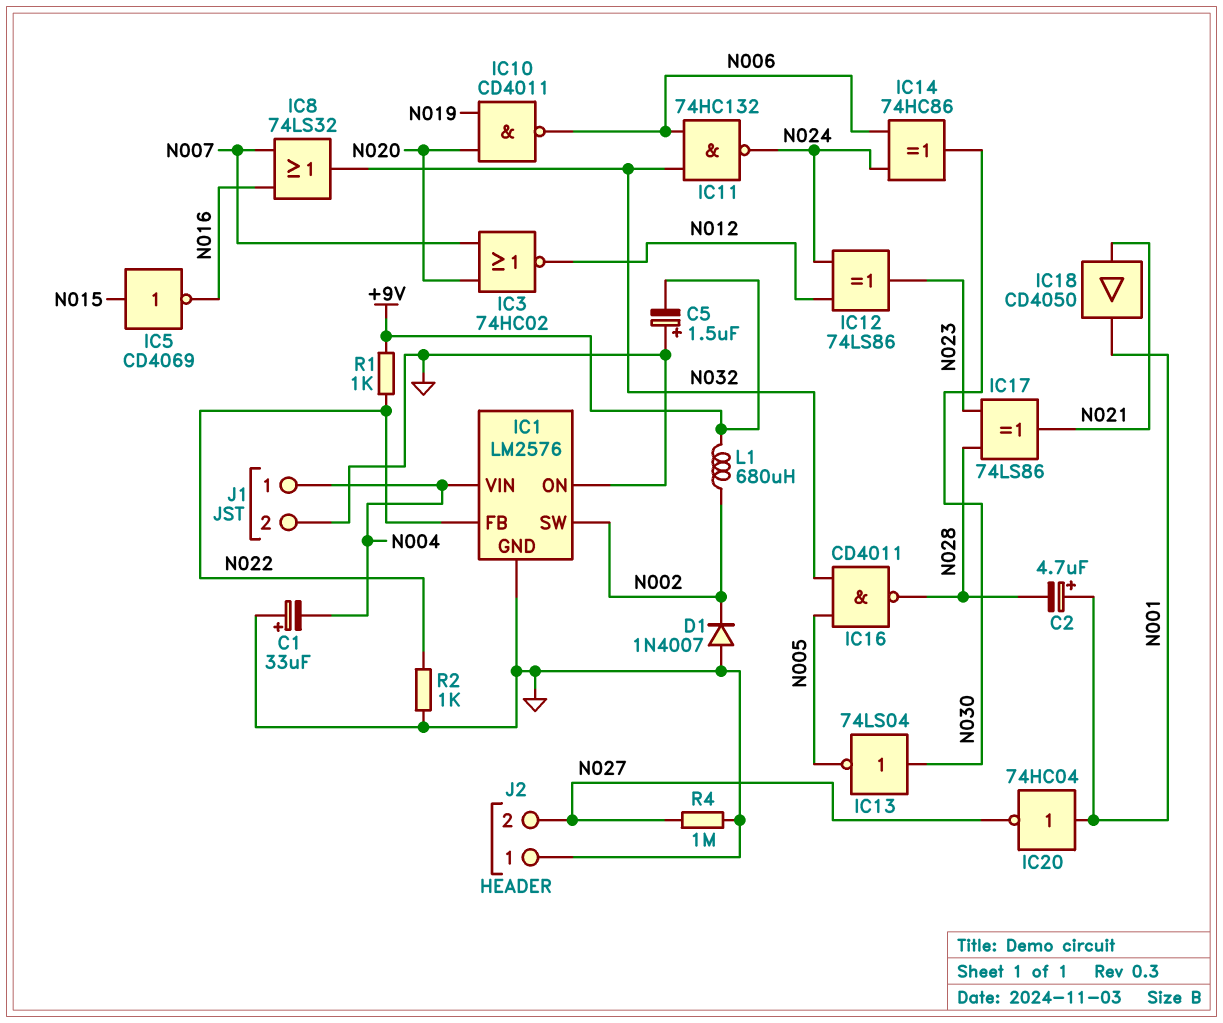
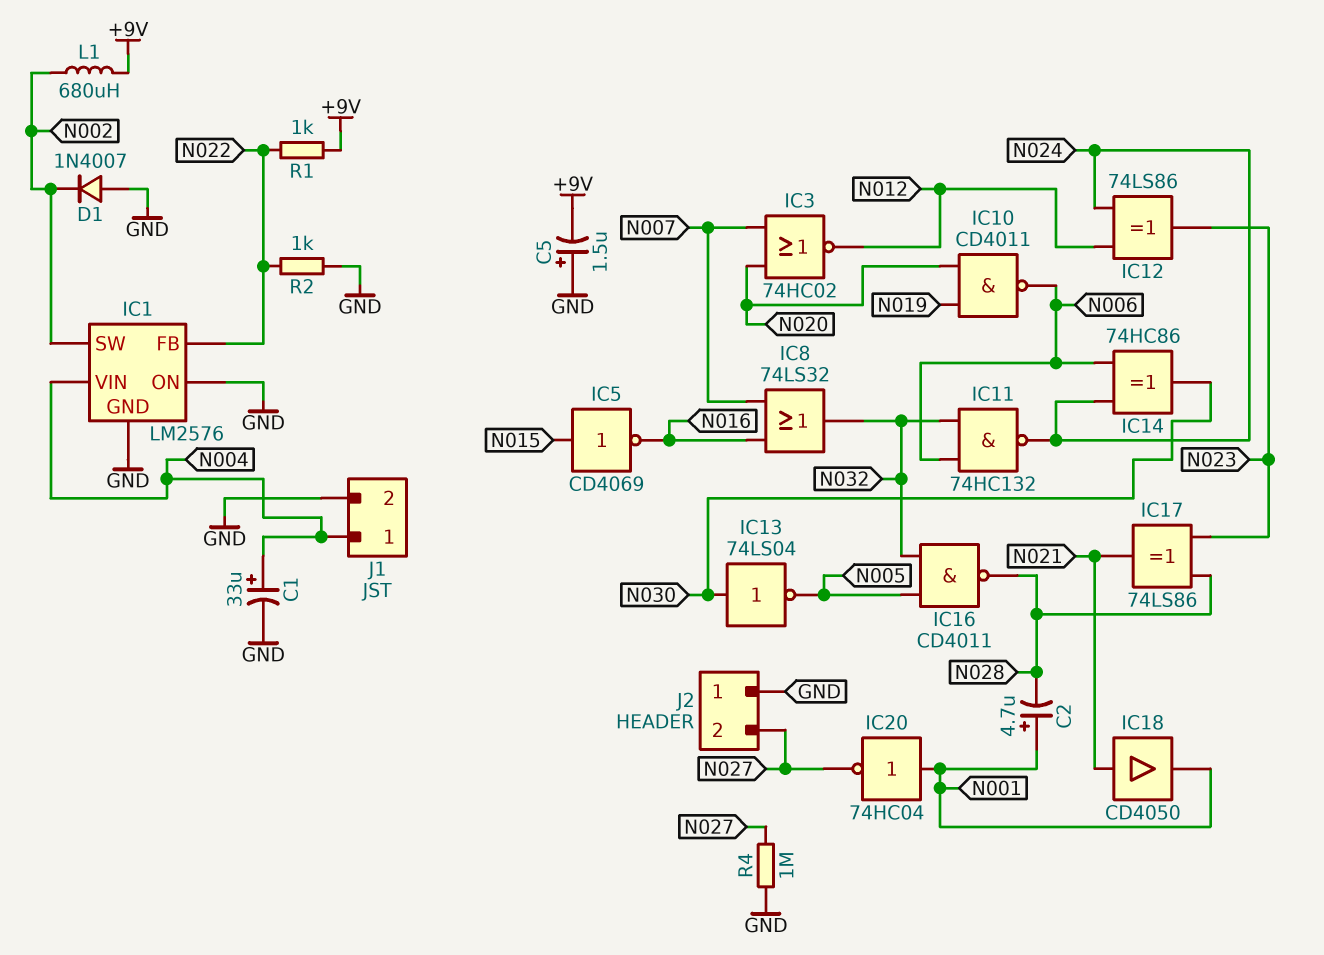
C1: 33uF (plus GND, minus N004) -> 33uF (plus N004, minus GND)

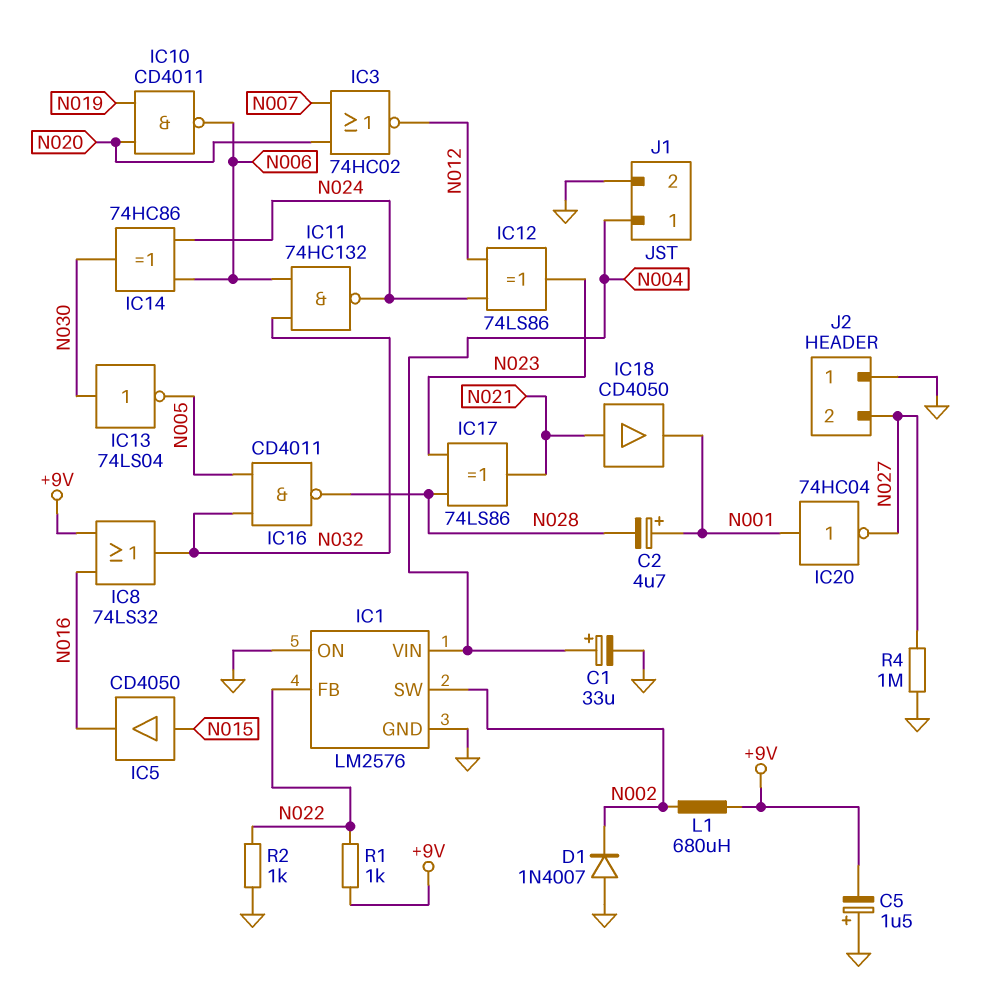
IC5: NOT CD4069 (in N015, out N016) -> buffer CD4050 (in N015, out N016)
IC8: OR 74LS32 (in N007, in N016, out N032) -> OR 74LS32 (in +9V, in N016, out N032)

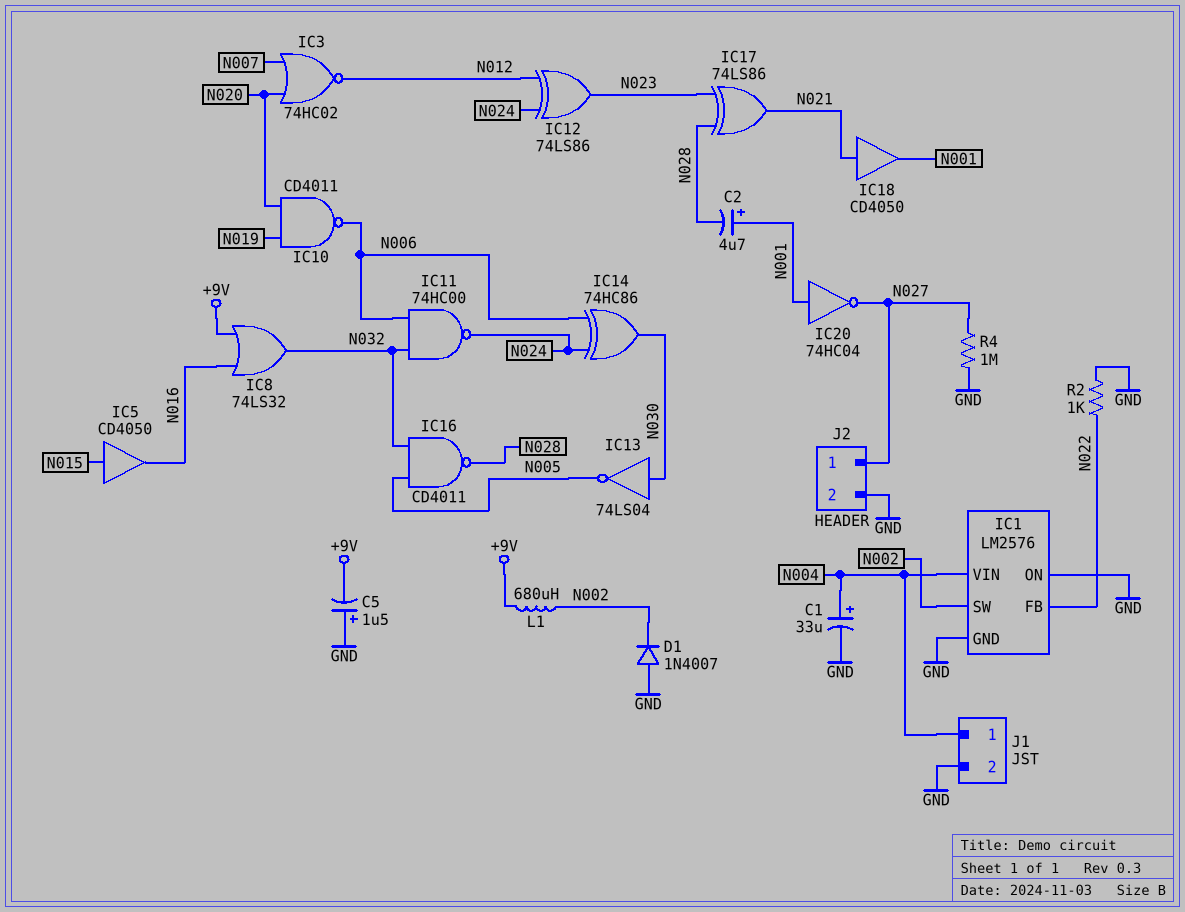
IC11: NAND 74HC132 (in N006, in N032, out N024) -> NAND 74HC00 (in N006, in N032, out N024)
J2 pin 1: GND -> N027
J2 pin 2: N027 -> GND
R1: 1k (+9V, N022) -> none

